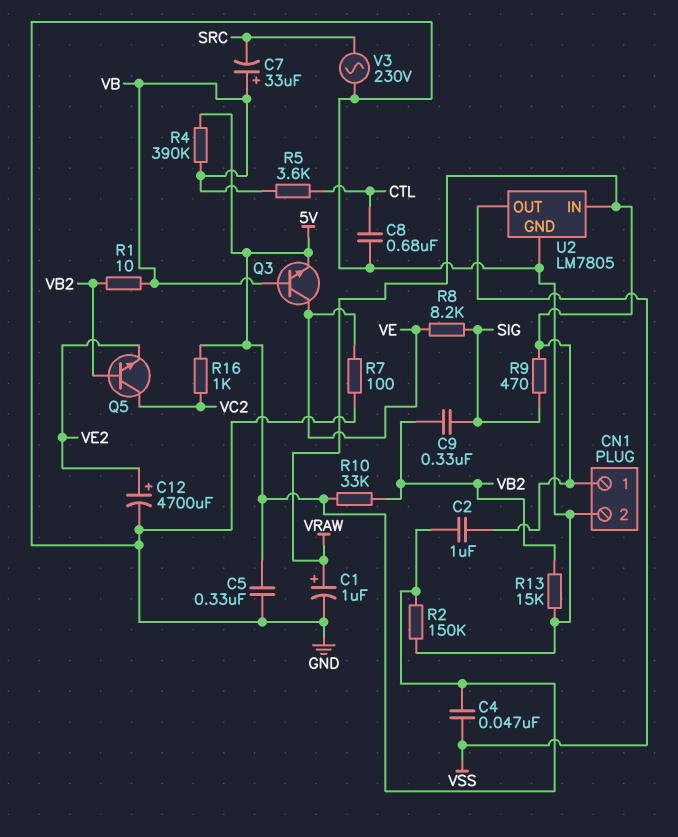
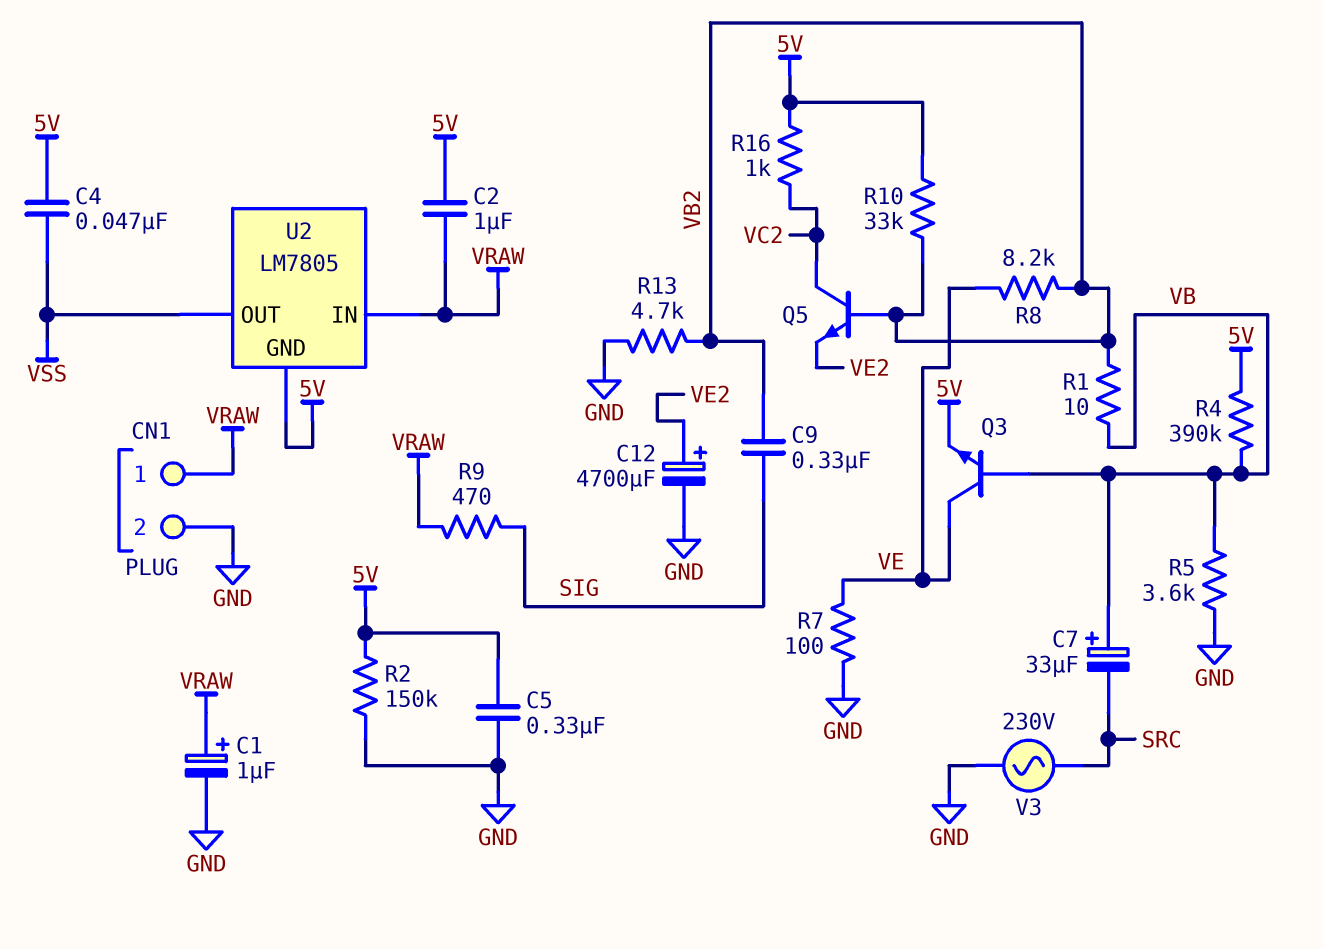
C8: 680nF (CTL, GND) -> none
R5: 3.6k (CTL, VB) -> 3.6k (GND, VB)
R8: 8.2k (SIG, VE) -> 8.2k (VB2, VE)
R13: 15k (GND, VB2) -> 4.7k (GND, VB2)
U2 pin GND: GND -> 5V

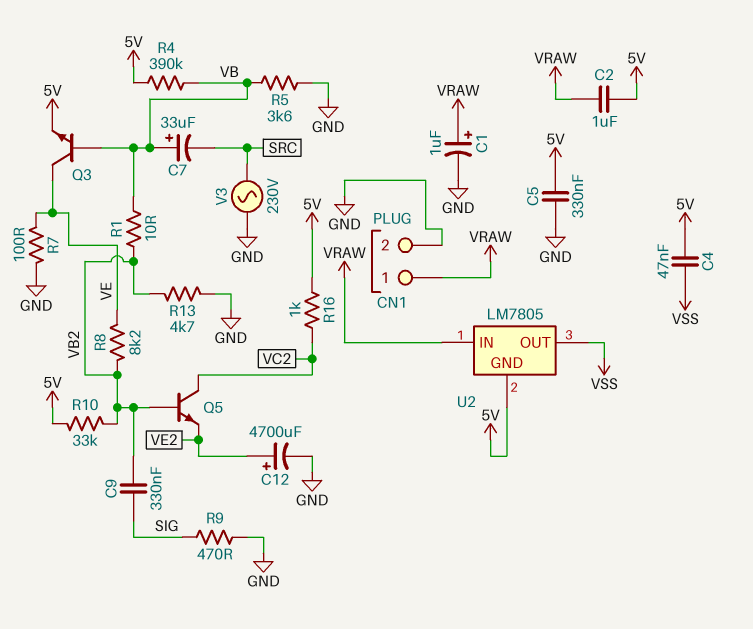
R2: 150k (5V, GND) -> none
R9: 470 (SIG, VRAW) -> 470 (GND, SIG)

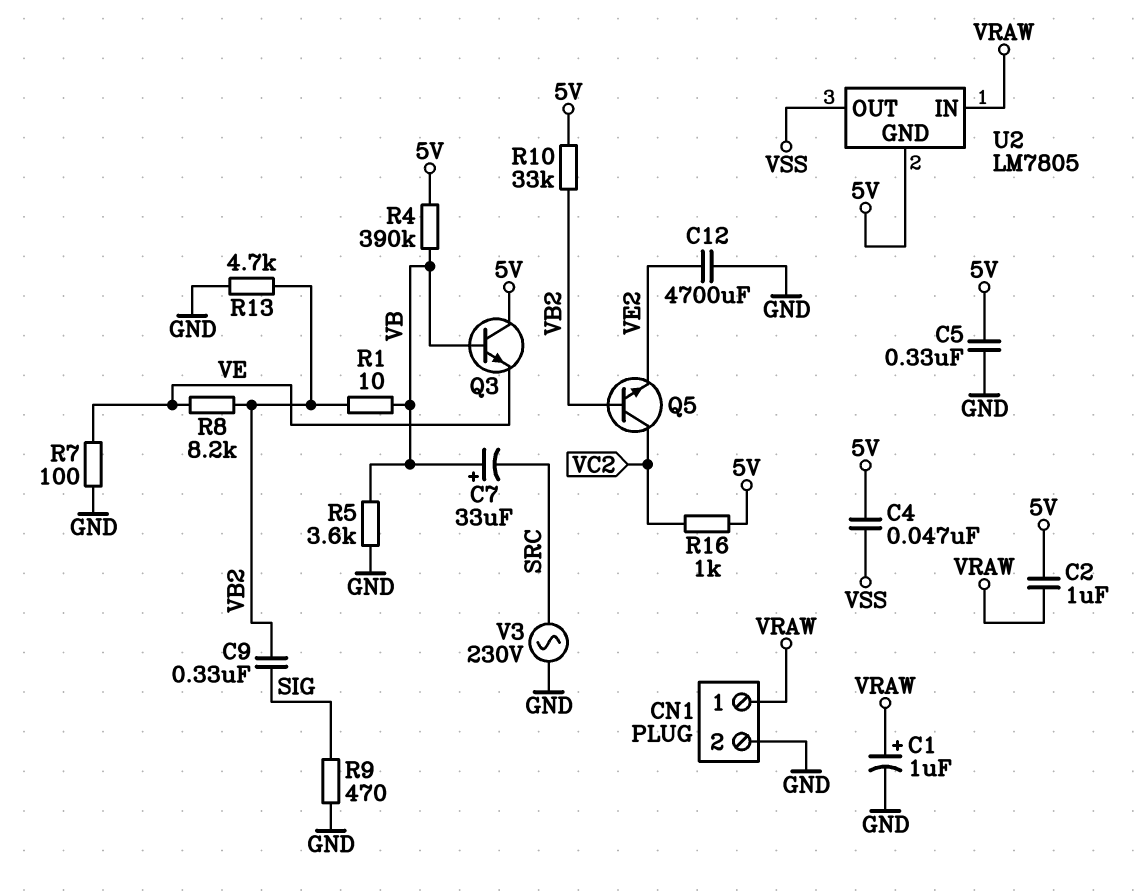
C12: 4700uF (plus VE2, minus GND) -> 4700uF (GND, VE2)
Q3: NPN (B VB, C VE, E 5V) -> NPN (B VB, C 5V, E VE)

